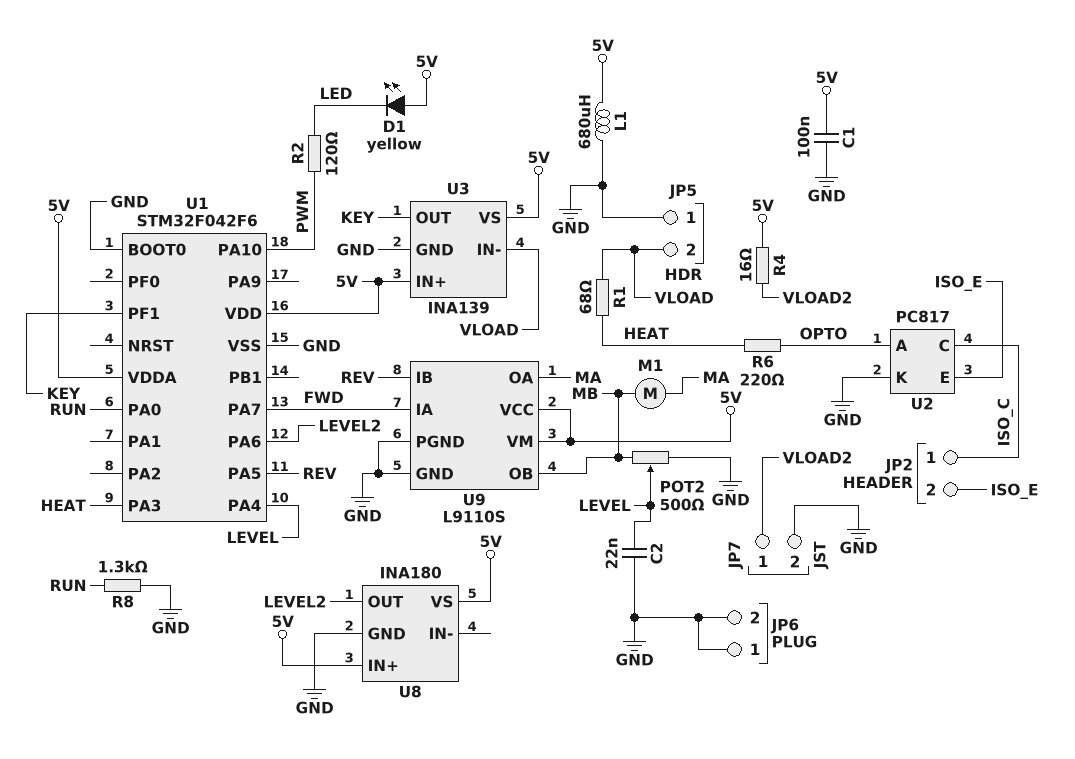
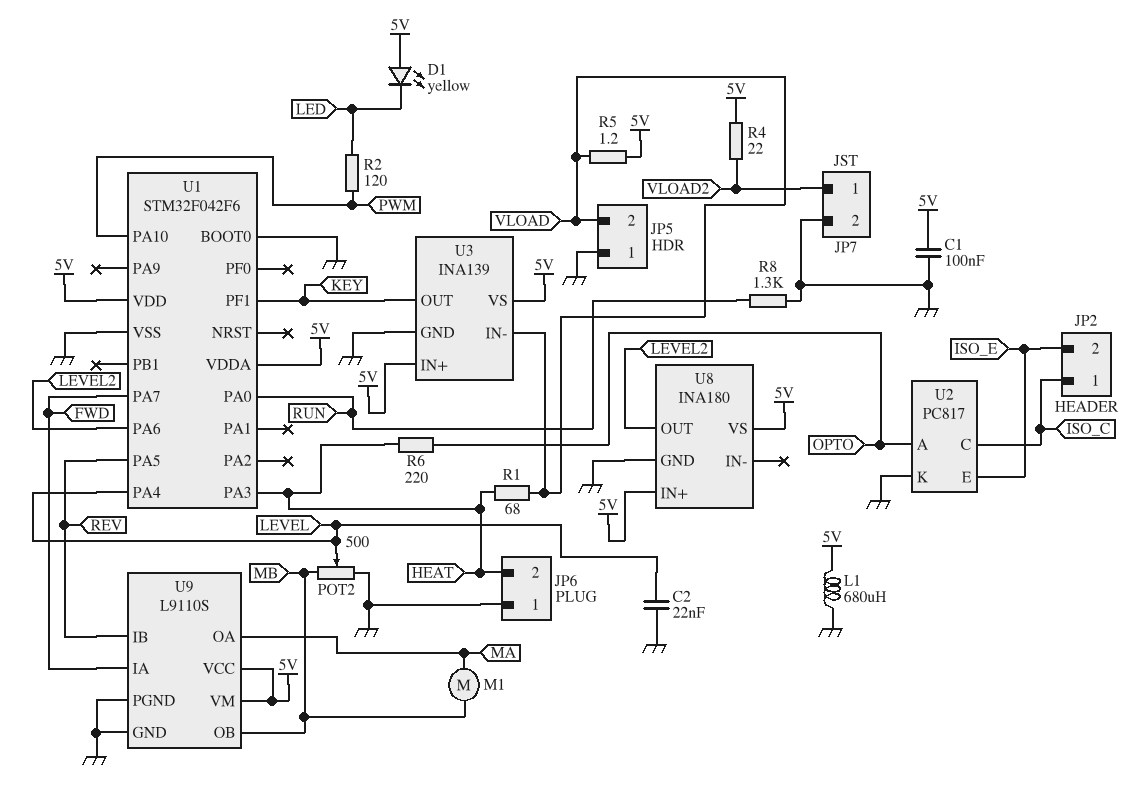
JP6 pin 2: GND -> HEAT
R4: 16 (5V, VLOAD2) -> 22 (5V, VLOAD2)
R5: none -> 1.2 (5V, VLOAD)

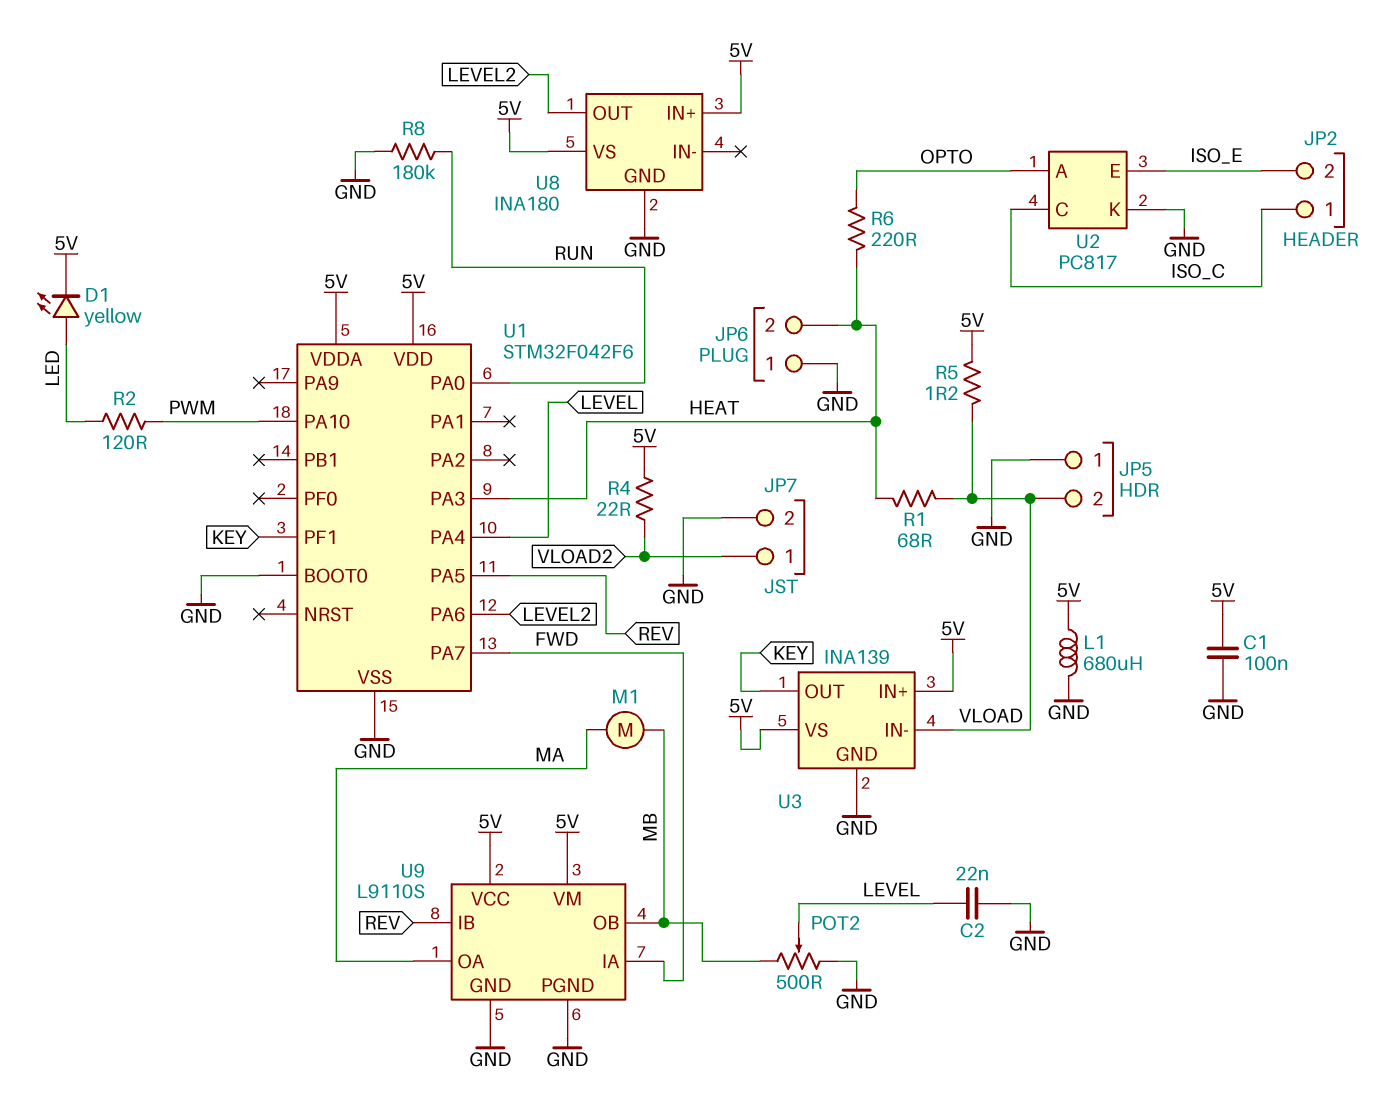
D1: LED yellow (A 5V, K LED) -> LED yellow (A LED, K 5V)
R8: 1.3k (GND, RUN) -> 180k (GND, RUN)

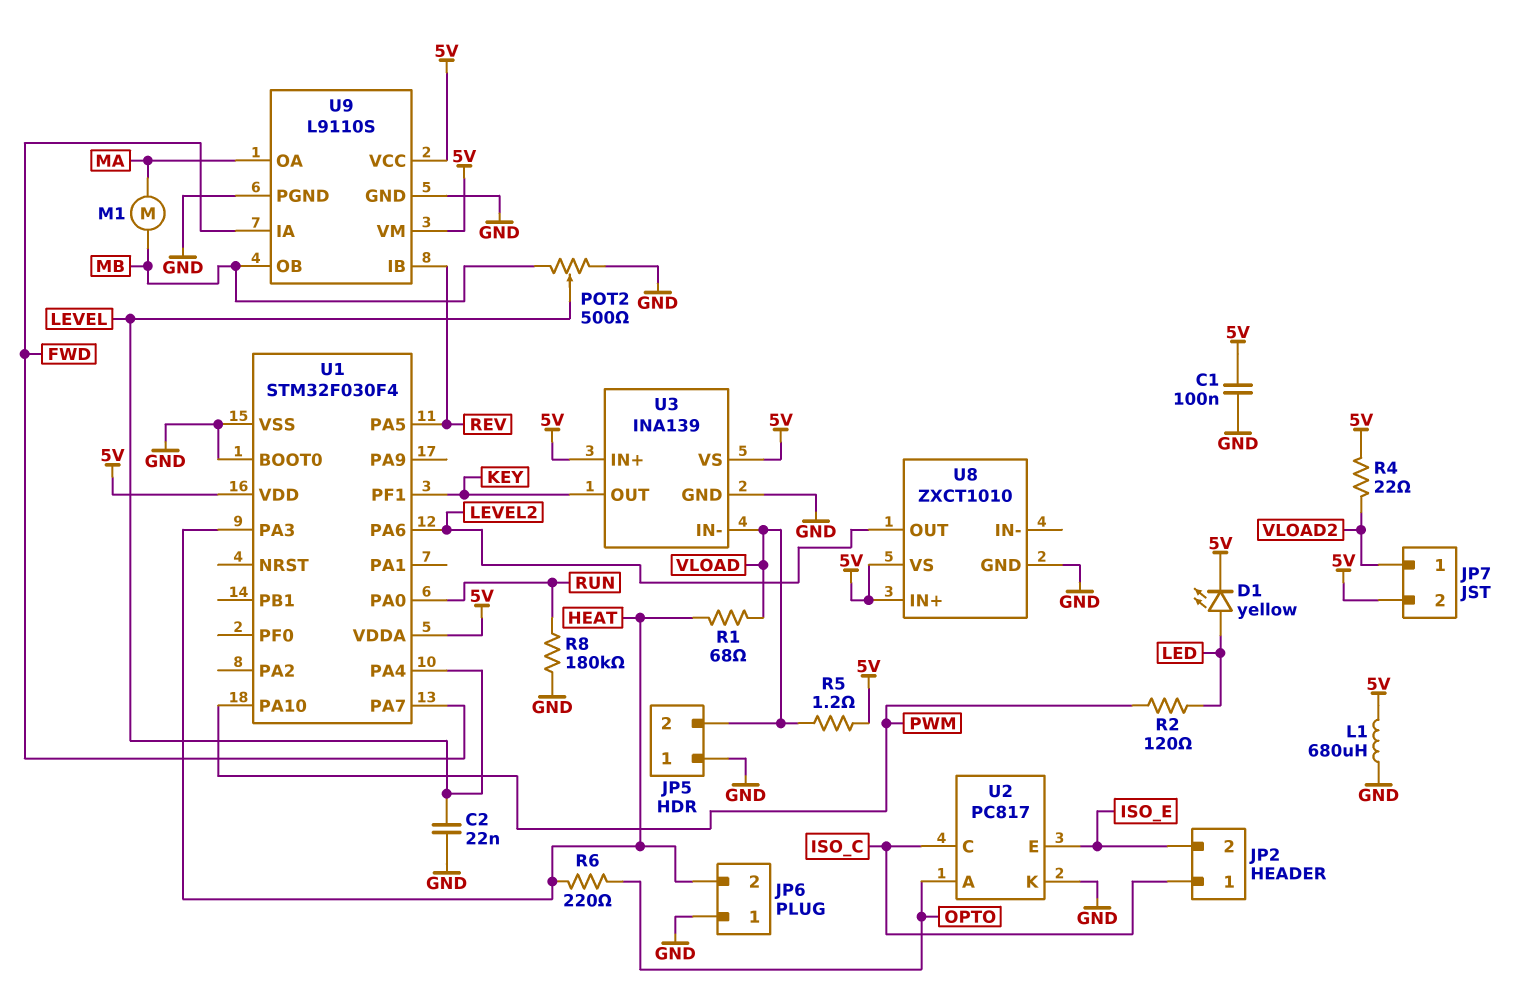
JP7 pin 2: GND -> 5V
U1: STM32F042F6 -> STM32F030F4
U8: INA180 -> ZXCT1010

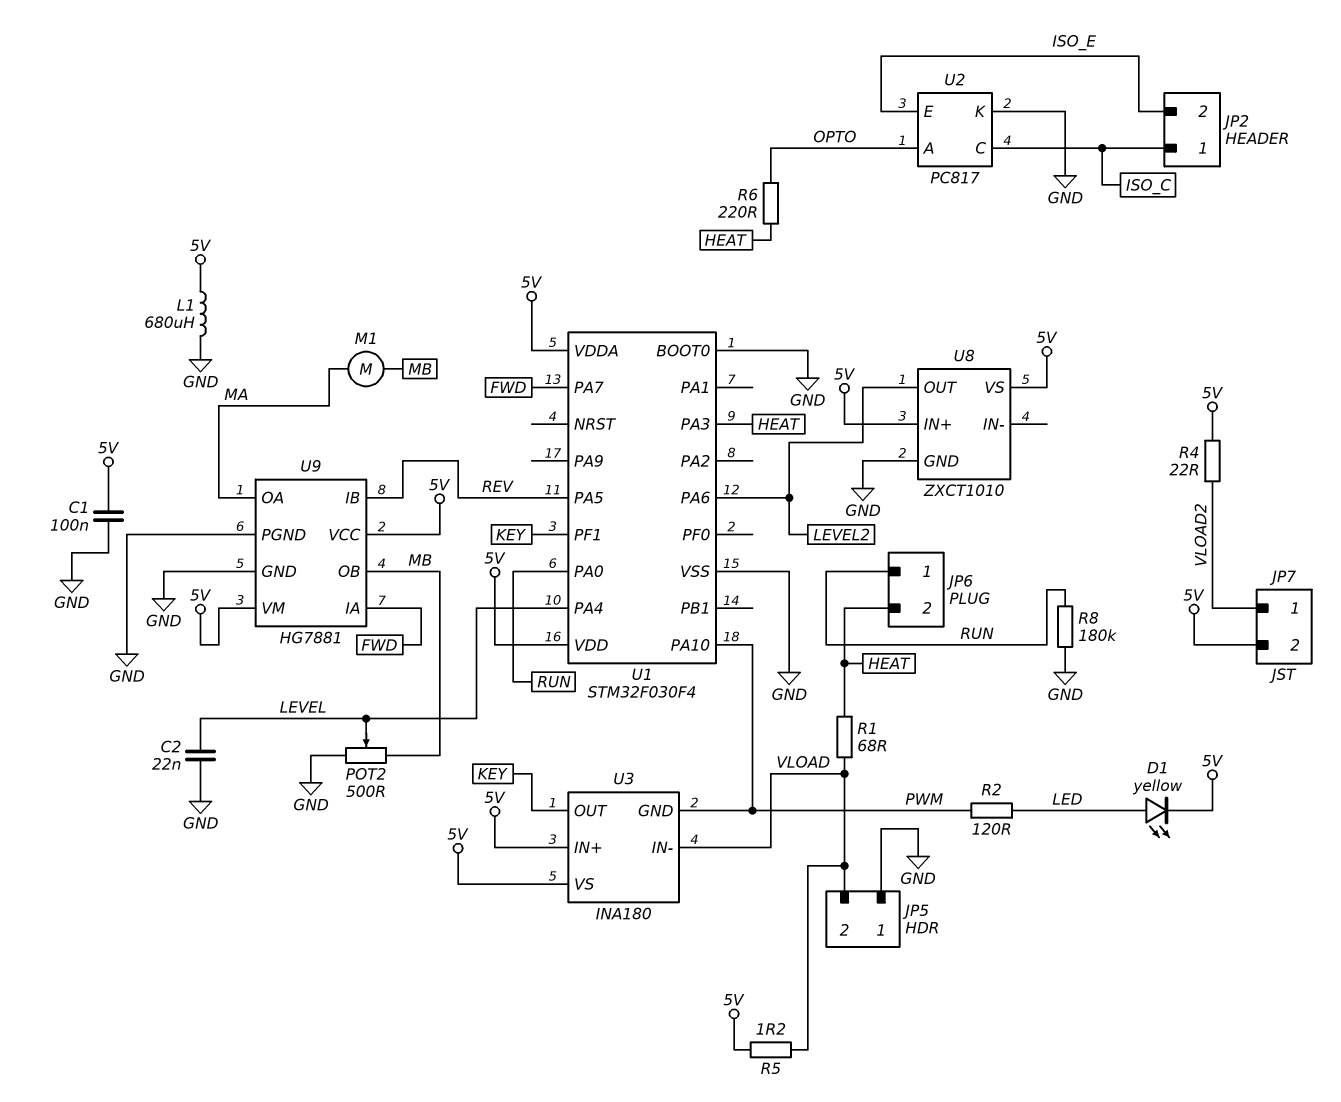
JP6 pin 1: GND -> RUN
U3: INA139 -> INA180
U3 pin GND: GND -> PWM
U9: L9110S -> HG7881

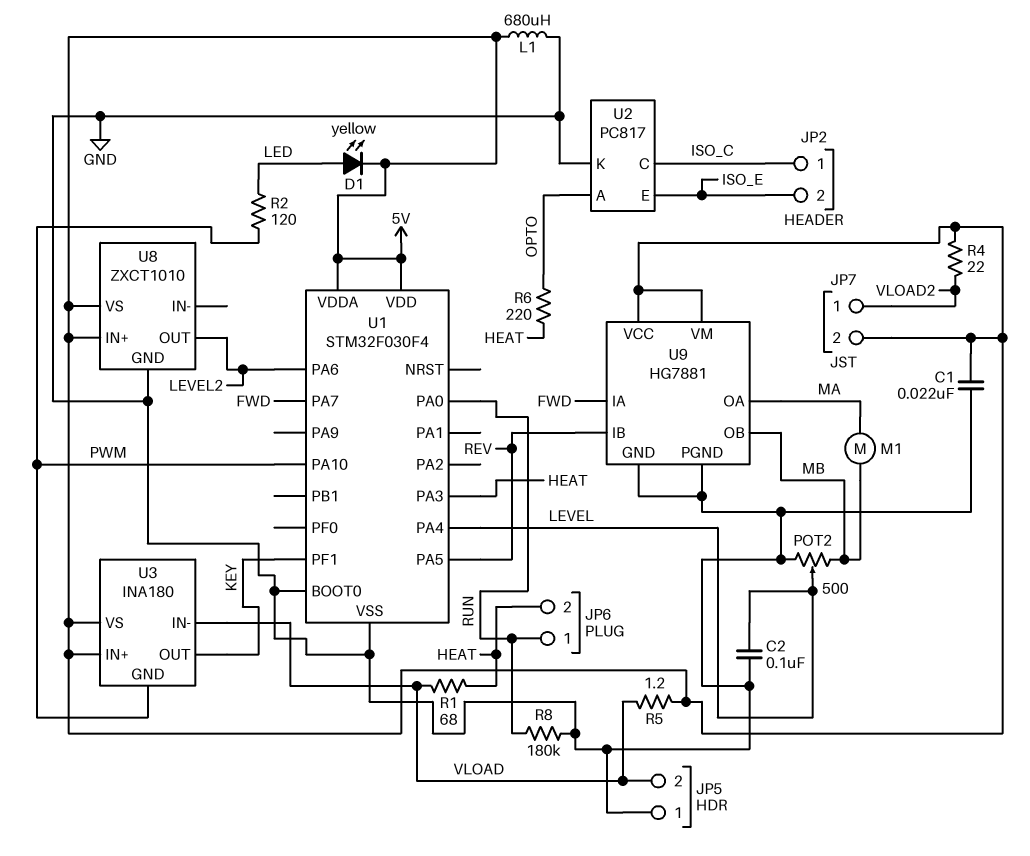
C1: 100nF (5V, GND) -> 22nF (5V, GND)
C2: 22nF (GND, LEVEL) -> 100nF (GND, LEVEL)

